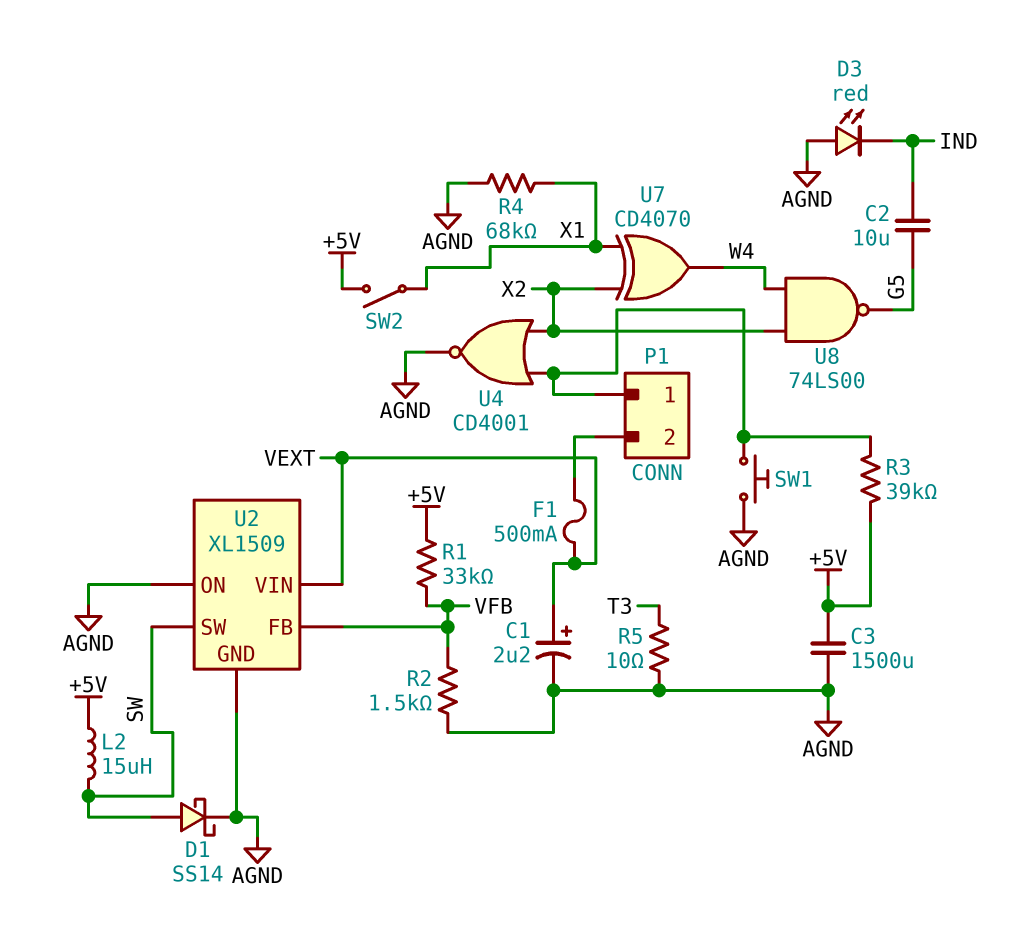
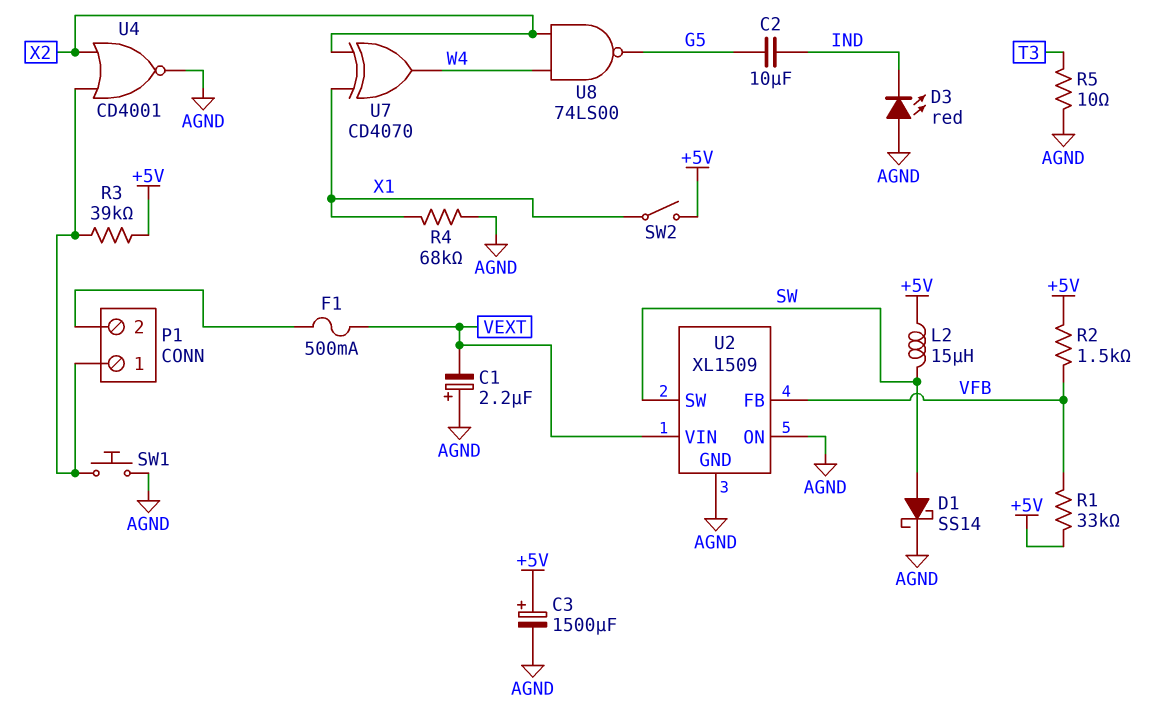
C1: 2.2uF (plus VEXT, minus AGND) -> 2.2uF (plus AGND, minus VEXT)
C3: 1500uF (+5V, AGND) -> 1500uF (plus +5V, minus AGND)
R2: 1.5k (AGND, VFB) -> 1.5k (+5V, VFB)

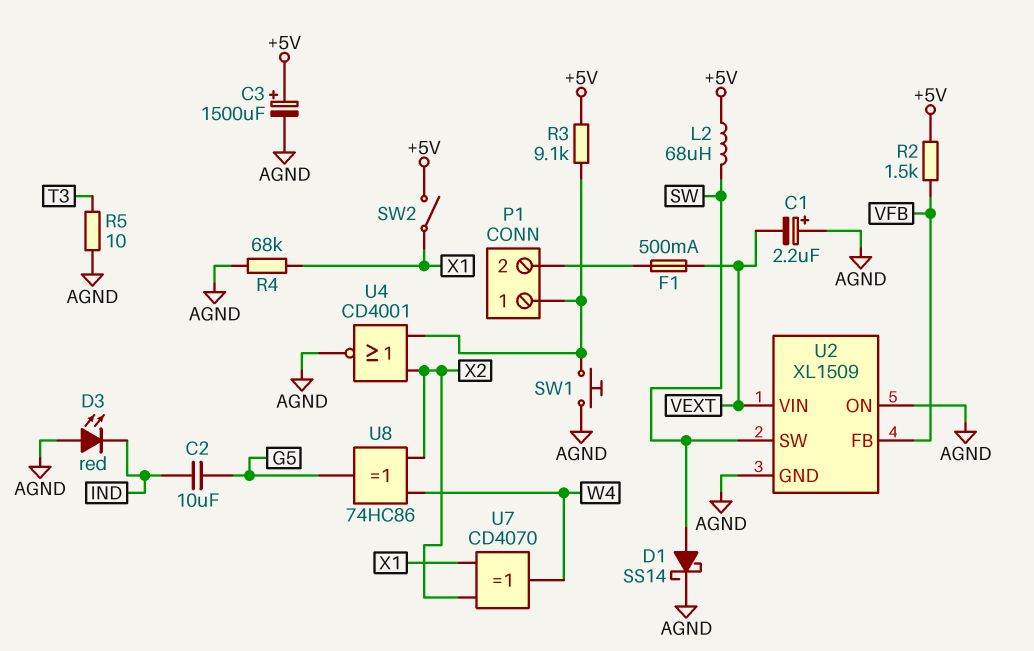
L2: 15uH (+5V, SW) -> 68uH (+5V, SW)
R1: 33k (+5V, VFB) -> none
R3: 39k (+5V, P1/1) -> 9.1k (+5V, P1/1)
U8: NAND 74LS00 (in W4, in X2, out G5) -> XOR 74HC86 (in W4, in X2, out G5)

